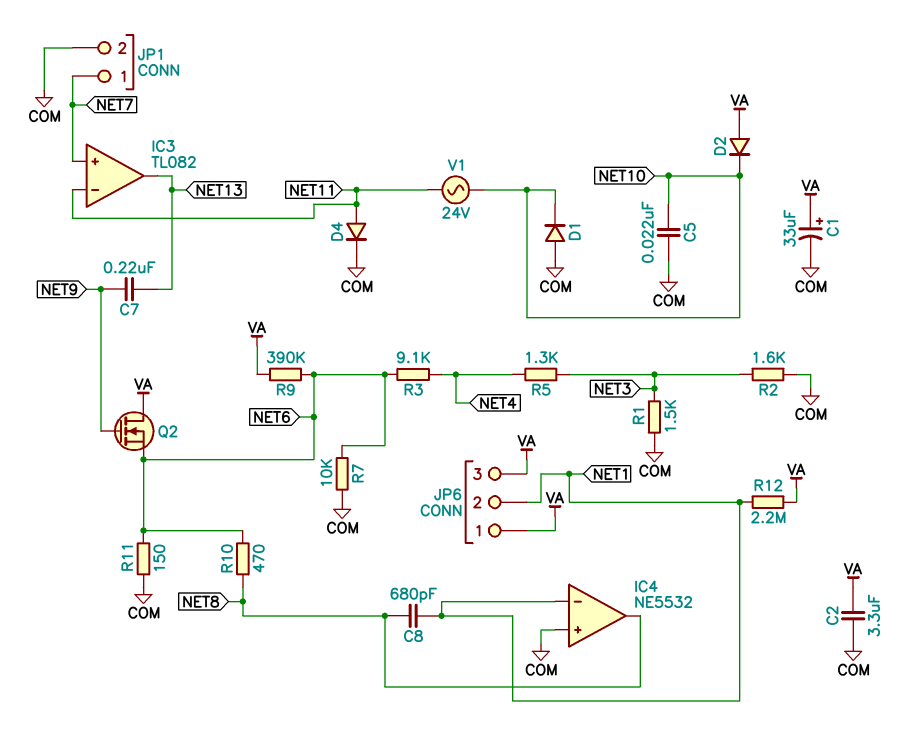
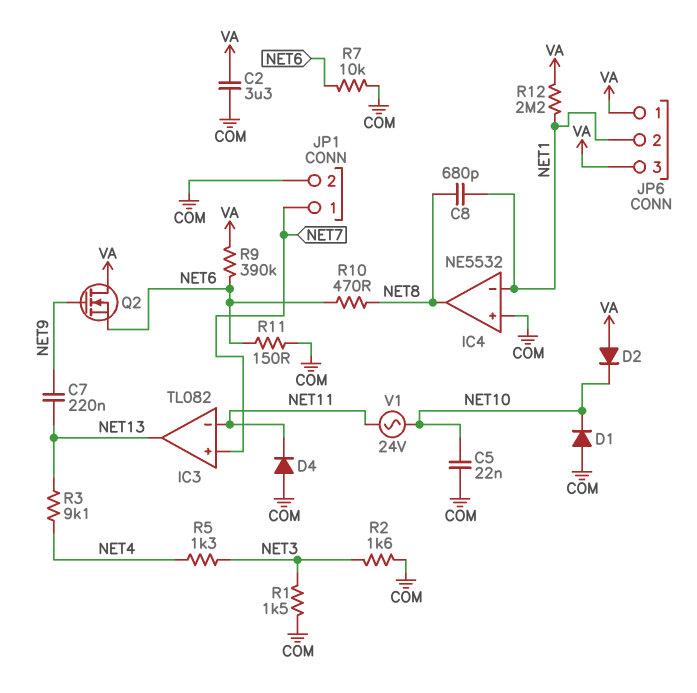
C1: 33uF (plus VA, minus COM) -> none
D4: diode (A NET11, K COM) -> diode (A COM, K NET11)
R3: 9.1k (NET4, NET6) -> 9.1k (NET4, NET13)

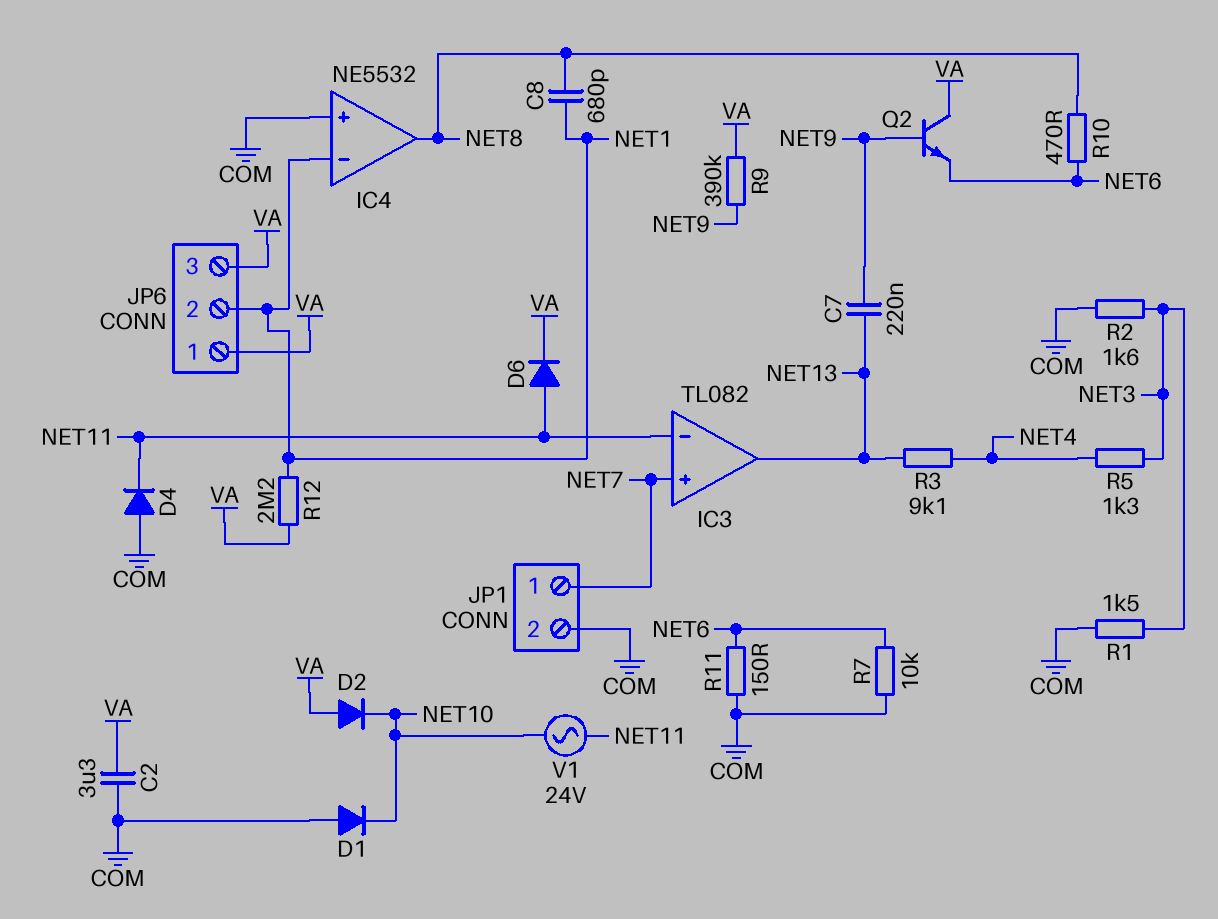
C5: 22nF (COM, NET10) -> none
D6: none -> diode (A NET11, K VA)
Q2: NMOS (G NET9, D VA, S NET6) -> NPN (B NET9, C VA, E NET6)
R9: 390k (NET6, VA) -> 390k (NET9, VA)

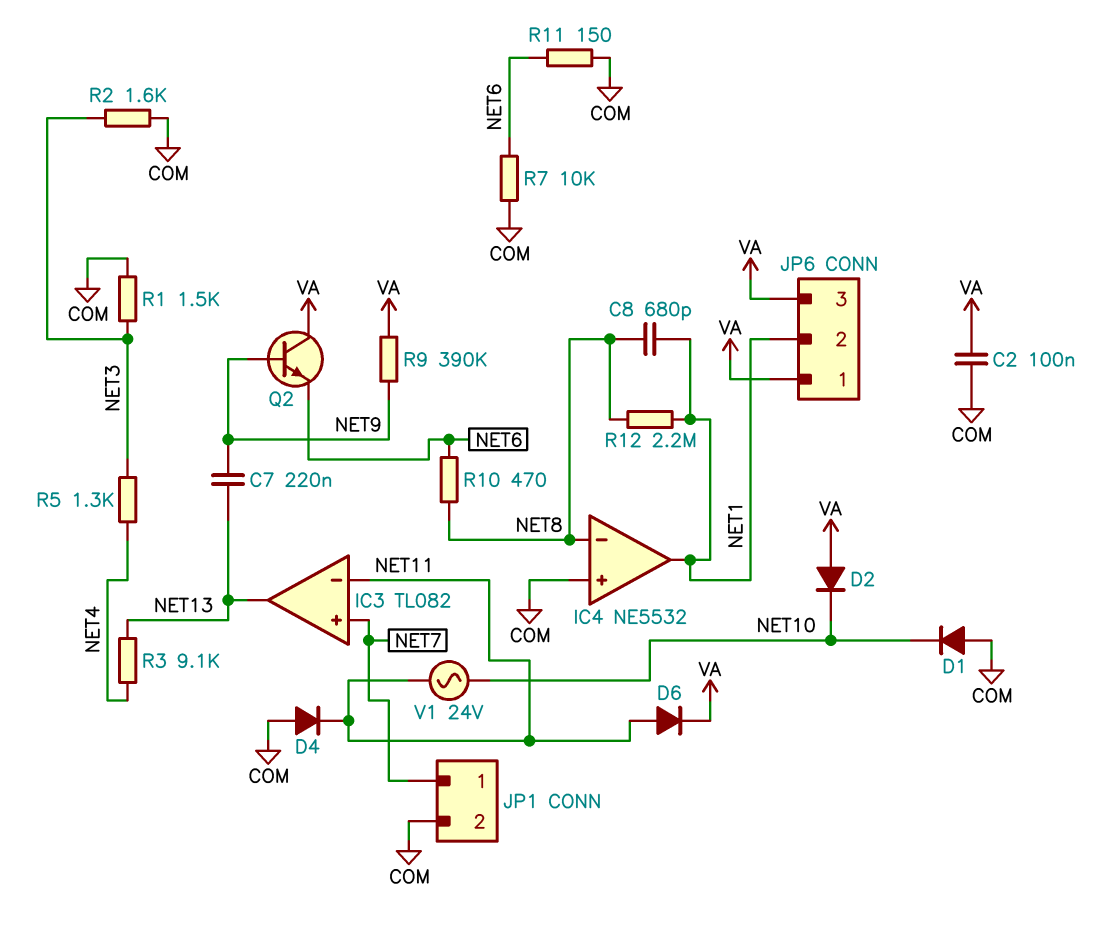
C2: 3.3uF (COM, VA) -> 100nF (COM, VA)
IC4 pin in-: NET1 -> NET8
IC4 pin out: NET8 -> NET1
R12: 2.2M (NET1, VA) -> 2.2M (NET1, NET8)

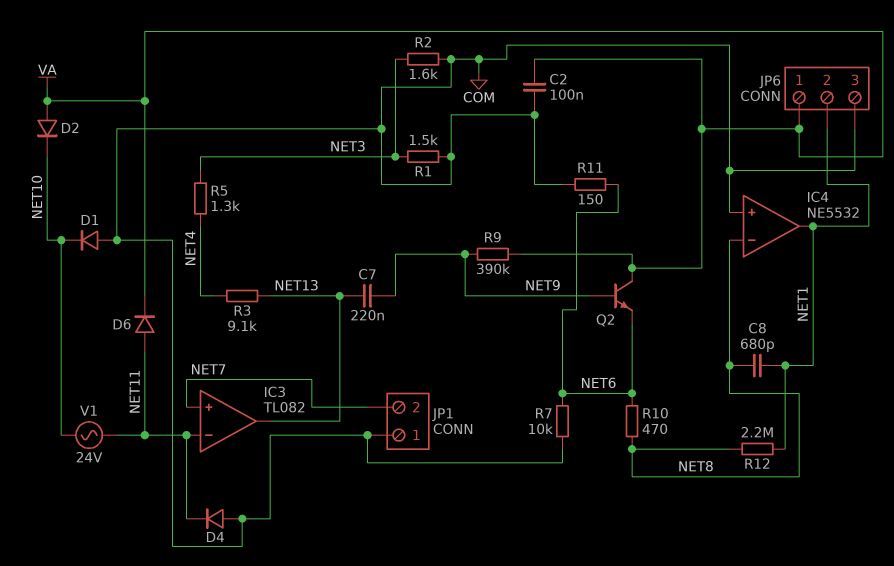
JP1 pin 1: NET7 -> COM
JP1 pin 2: COM -> NET7
JP6 pin 3: VA -> COM

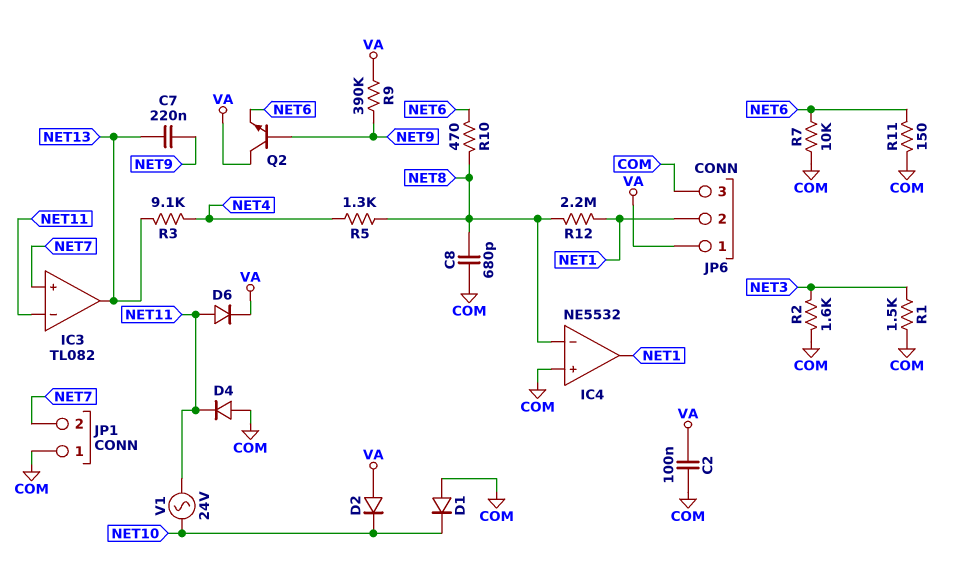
C8: 680pF (NET1, NET8) -> 680pF (COM, NET8)
R5: 1.3k (NET3, NET4) -> 1.3k (NET4, NET8)

